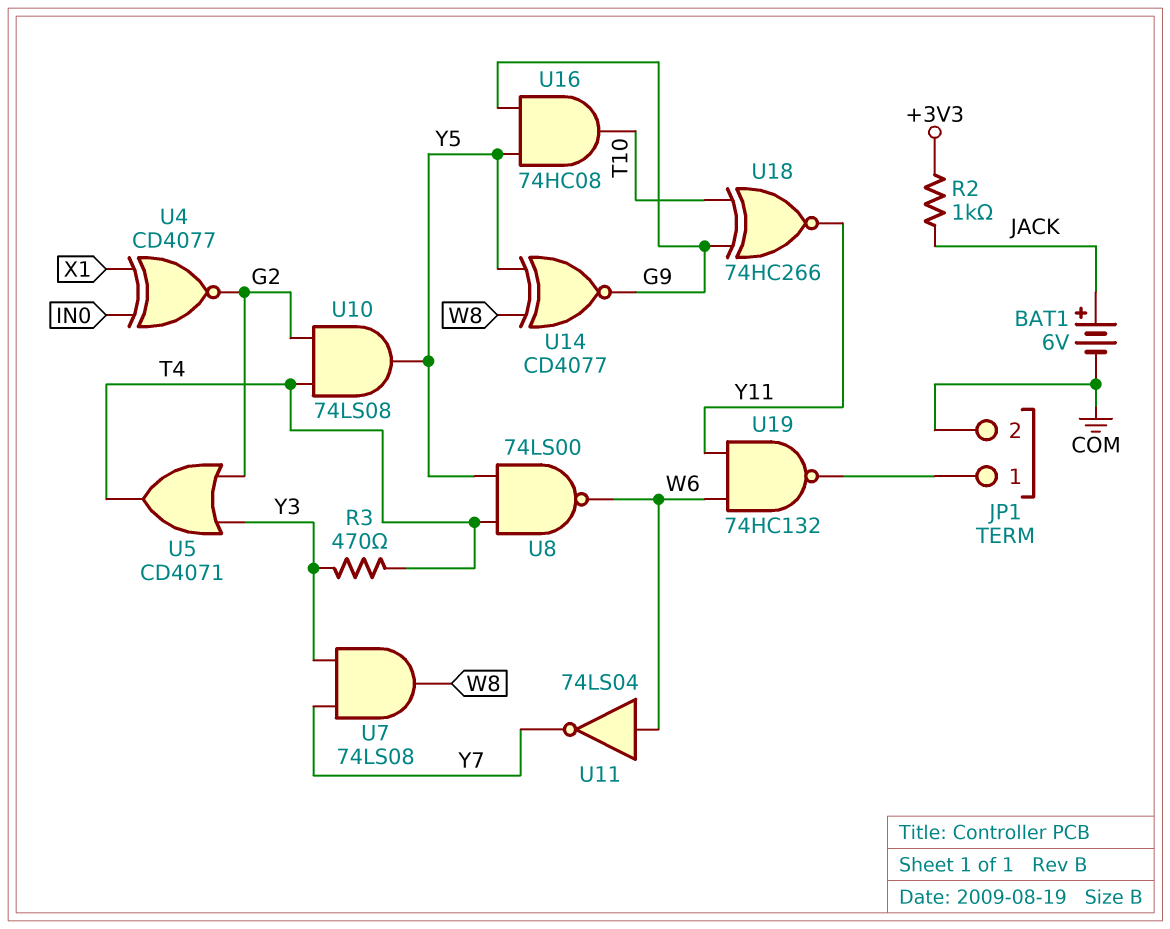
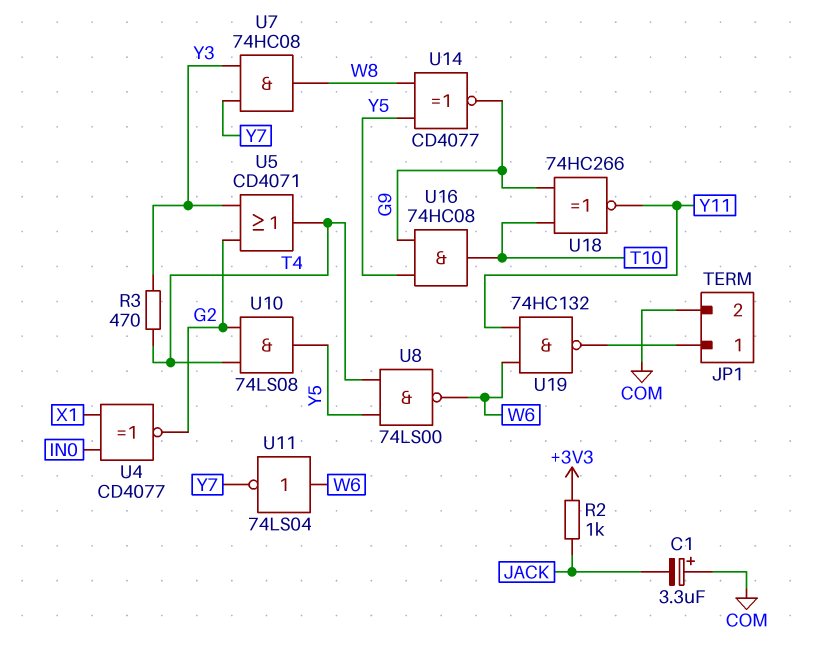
BAT1: 6V (plus JACK, minus COM) -> none
C1: none -> 3.3uF (plus COM, minus JACK)
U7: AND 74LS08 (in Y3, in Y7, out W8) -> AND 74HC08 (in Y3, in Y7, out W8)

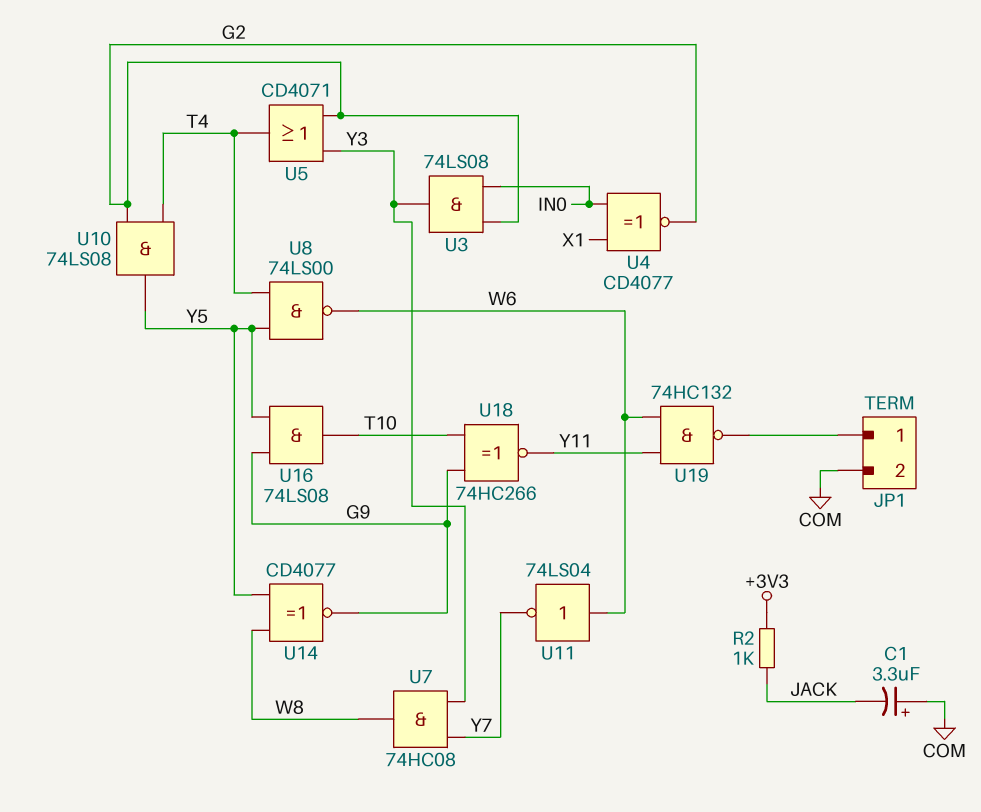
R3: 470 (T4, Y3) -> none
U3: none -> AND 74LS08 (in G2, in IN0, out Y3)
U16: AND 74HC08 (in G9, in Y5, out T10) -> AND 74LS08 (in G9, in Y5, out T10)

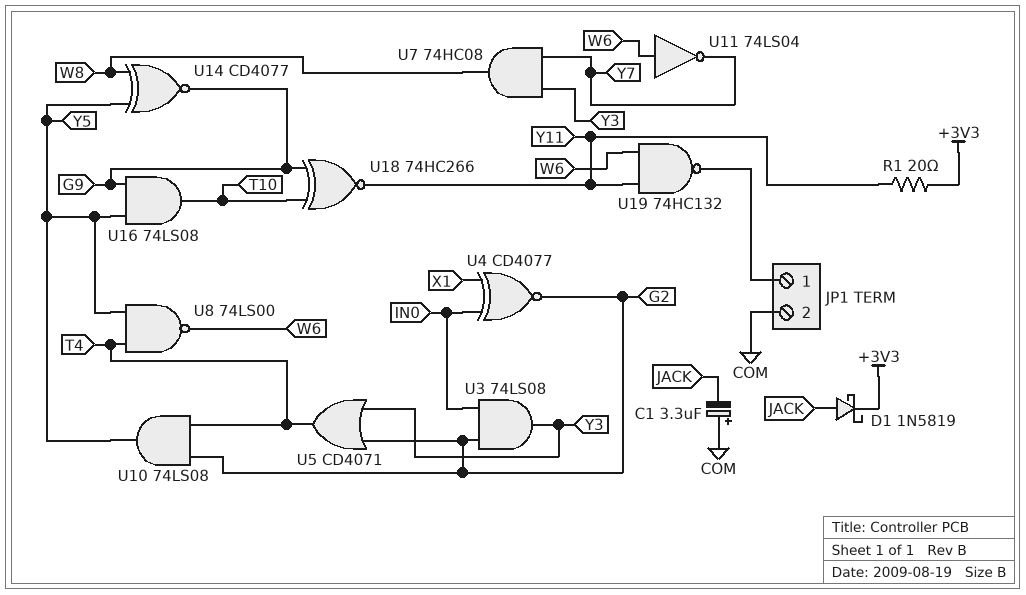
D1: none -> schottky 1N5819 (A JACK, K +3V3)
R1: none -> 20 (+3V3, Y11)
R2: 1k (+3V3, JACK) -> none

